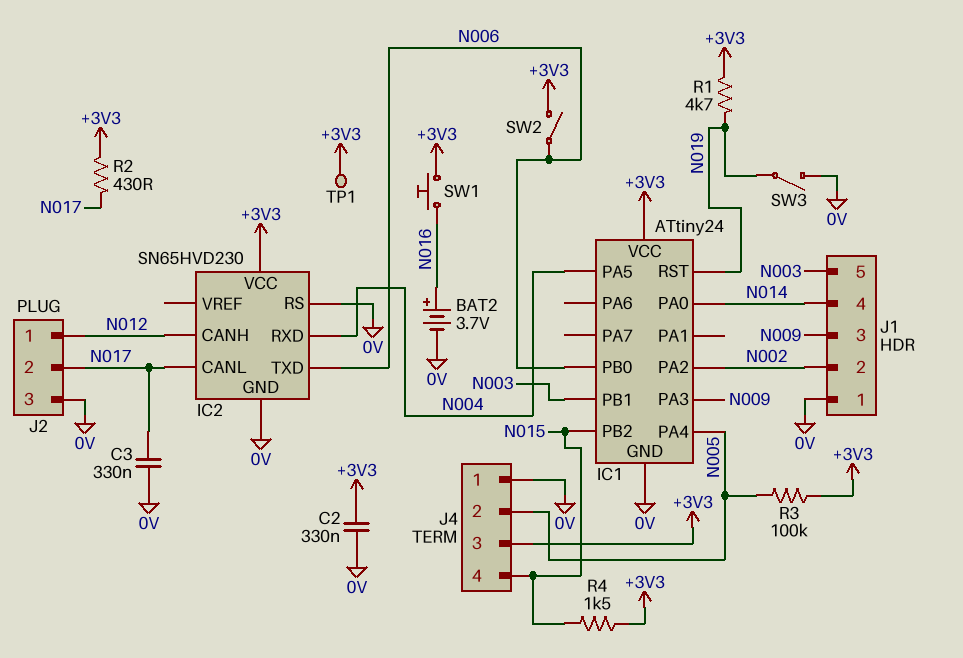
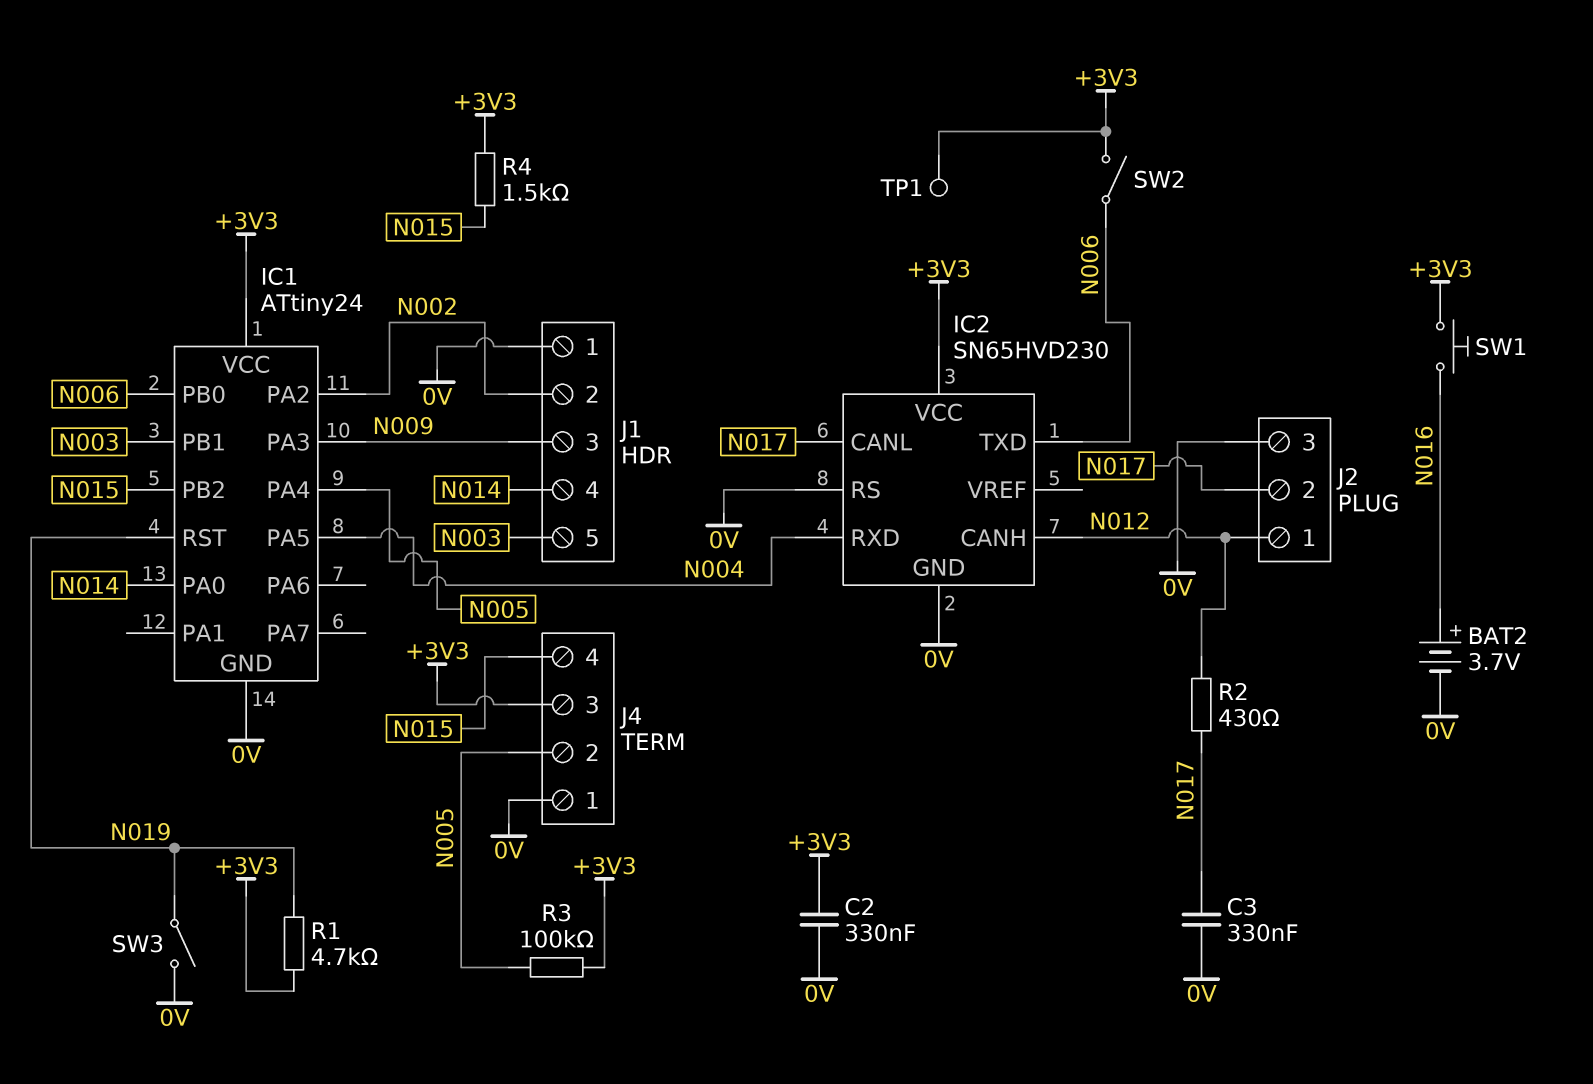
R2: 430 (+3V3, N017) -> 430 (N012, N017)

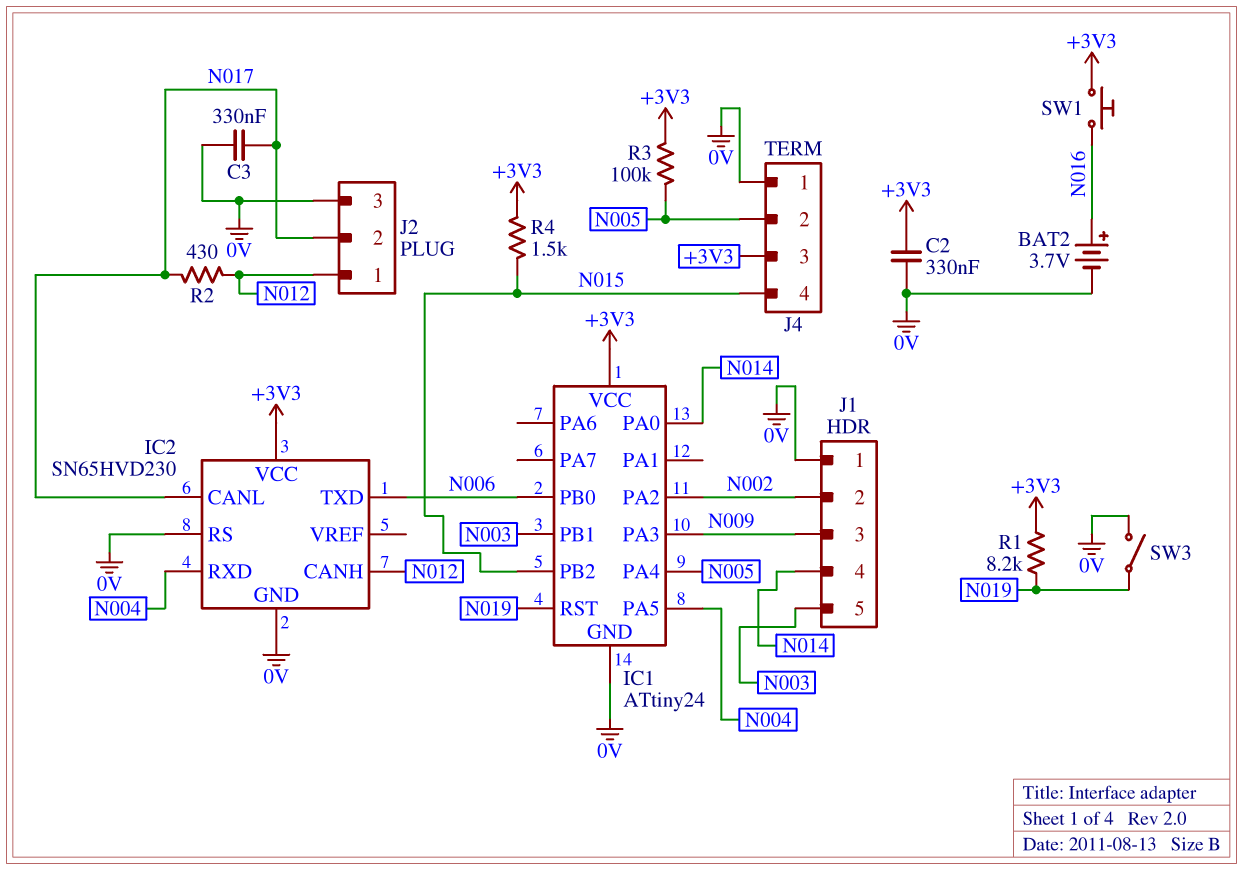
R1: 4.7k (+3V3, N019) -> 8.2k (+3V3, N019)
SW2: switch (+3V3, N006) -> none
TP1: test point (+3V3) -> none

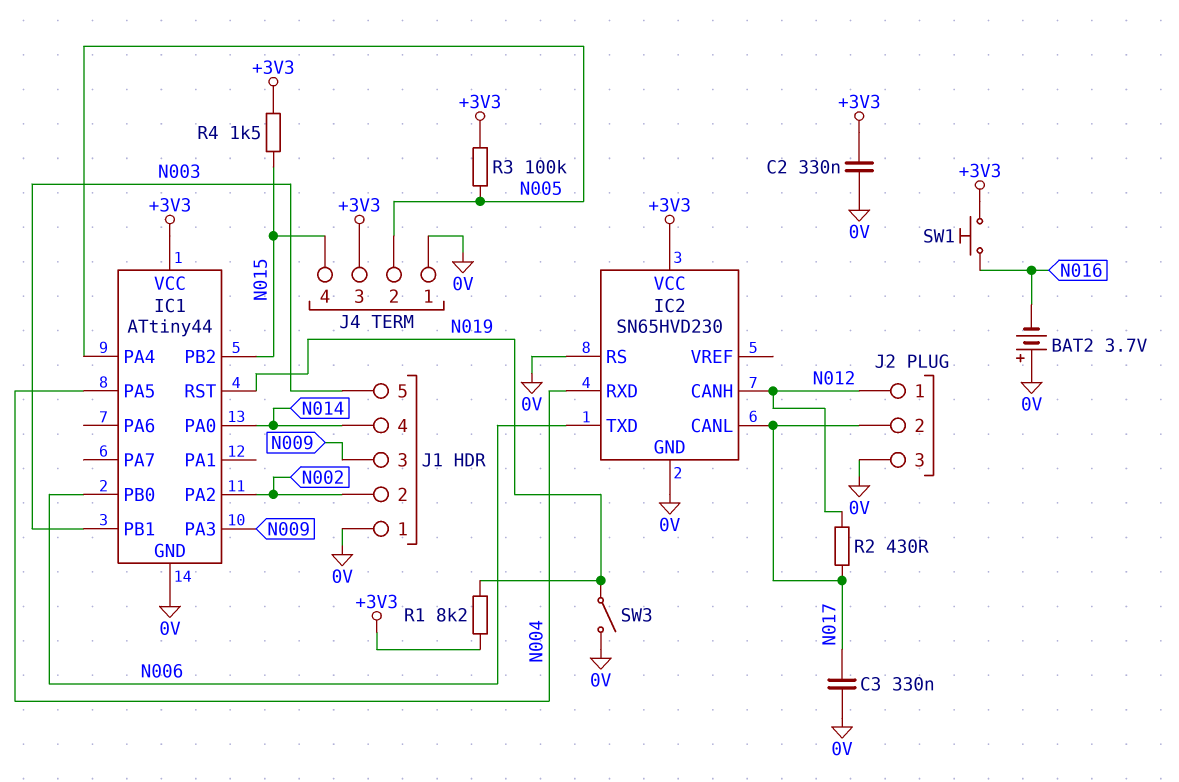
BAT2: 3.7V (plus N016, minus 0V) -> 3.7V (plus 0V, minus N016)
IC1: ATtiny24 -> ATtiny44

